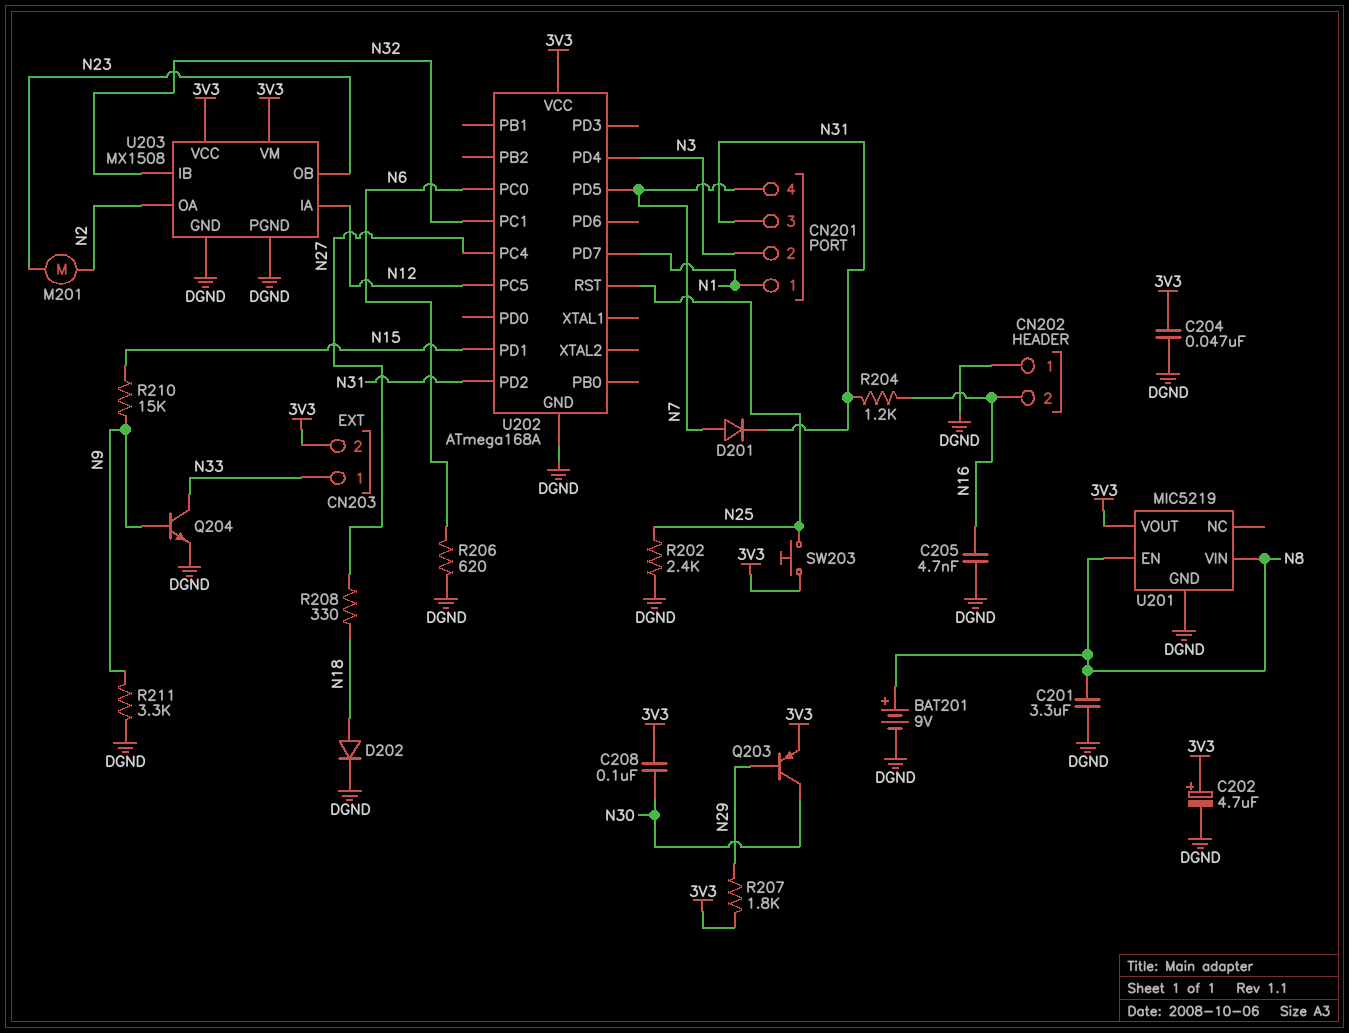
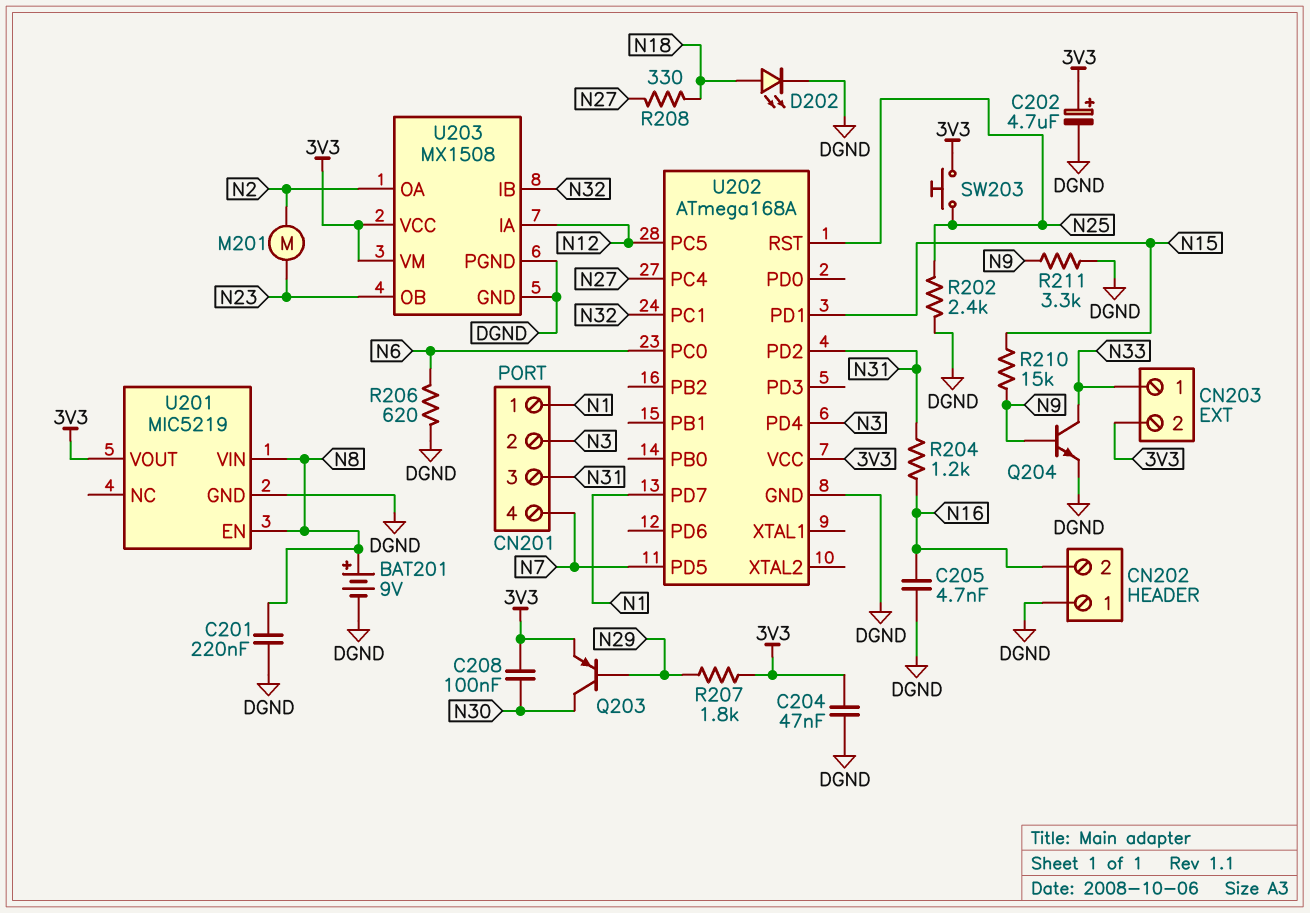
C201: 3.3uF (DGND, N8) -> 220nF (DGND, N8)
D201: diode (A N7, K N31) -> none
D202: diode (A N18, K DGND) -> LED (A N18, K DGND)

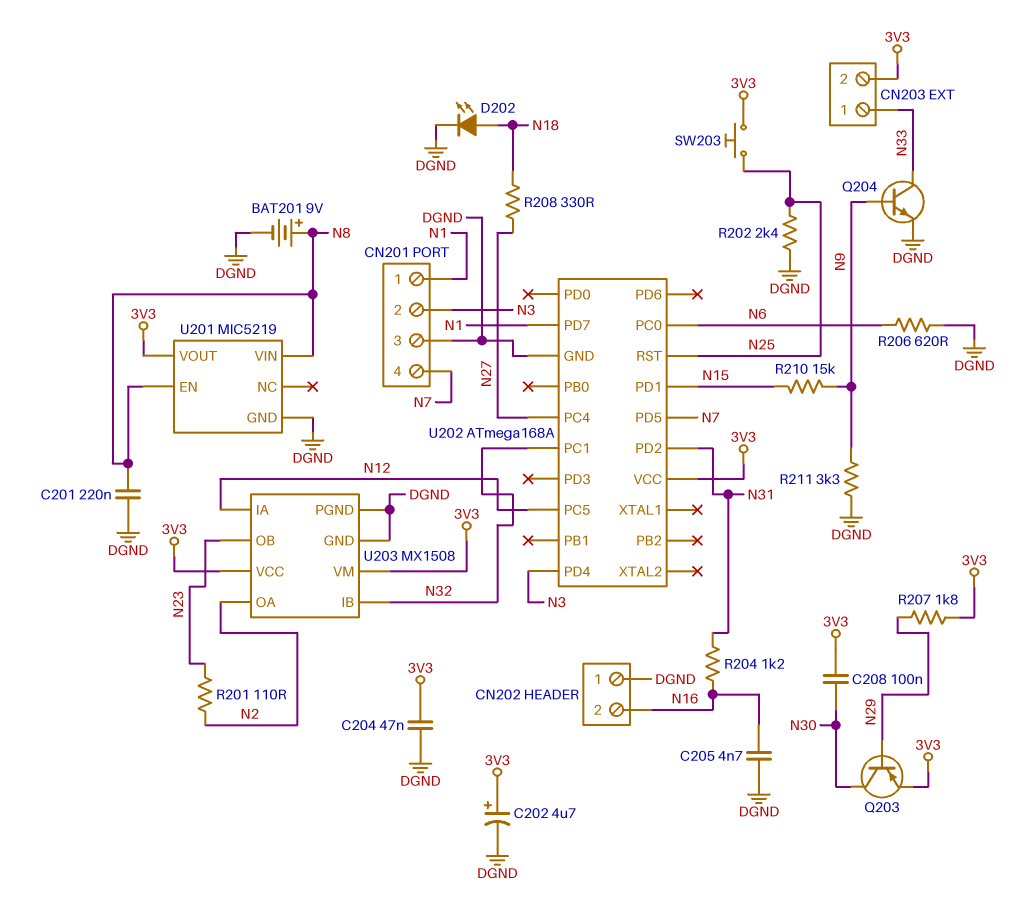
CN201 pin 3: N31 -> DGND
M201: motor (N2, N23) -> none
R201: none -> 110 (N2, N23)

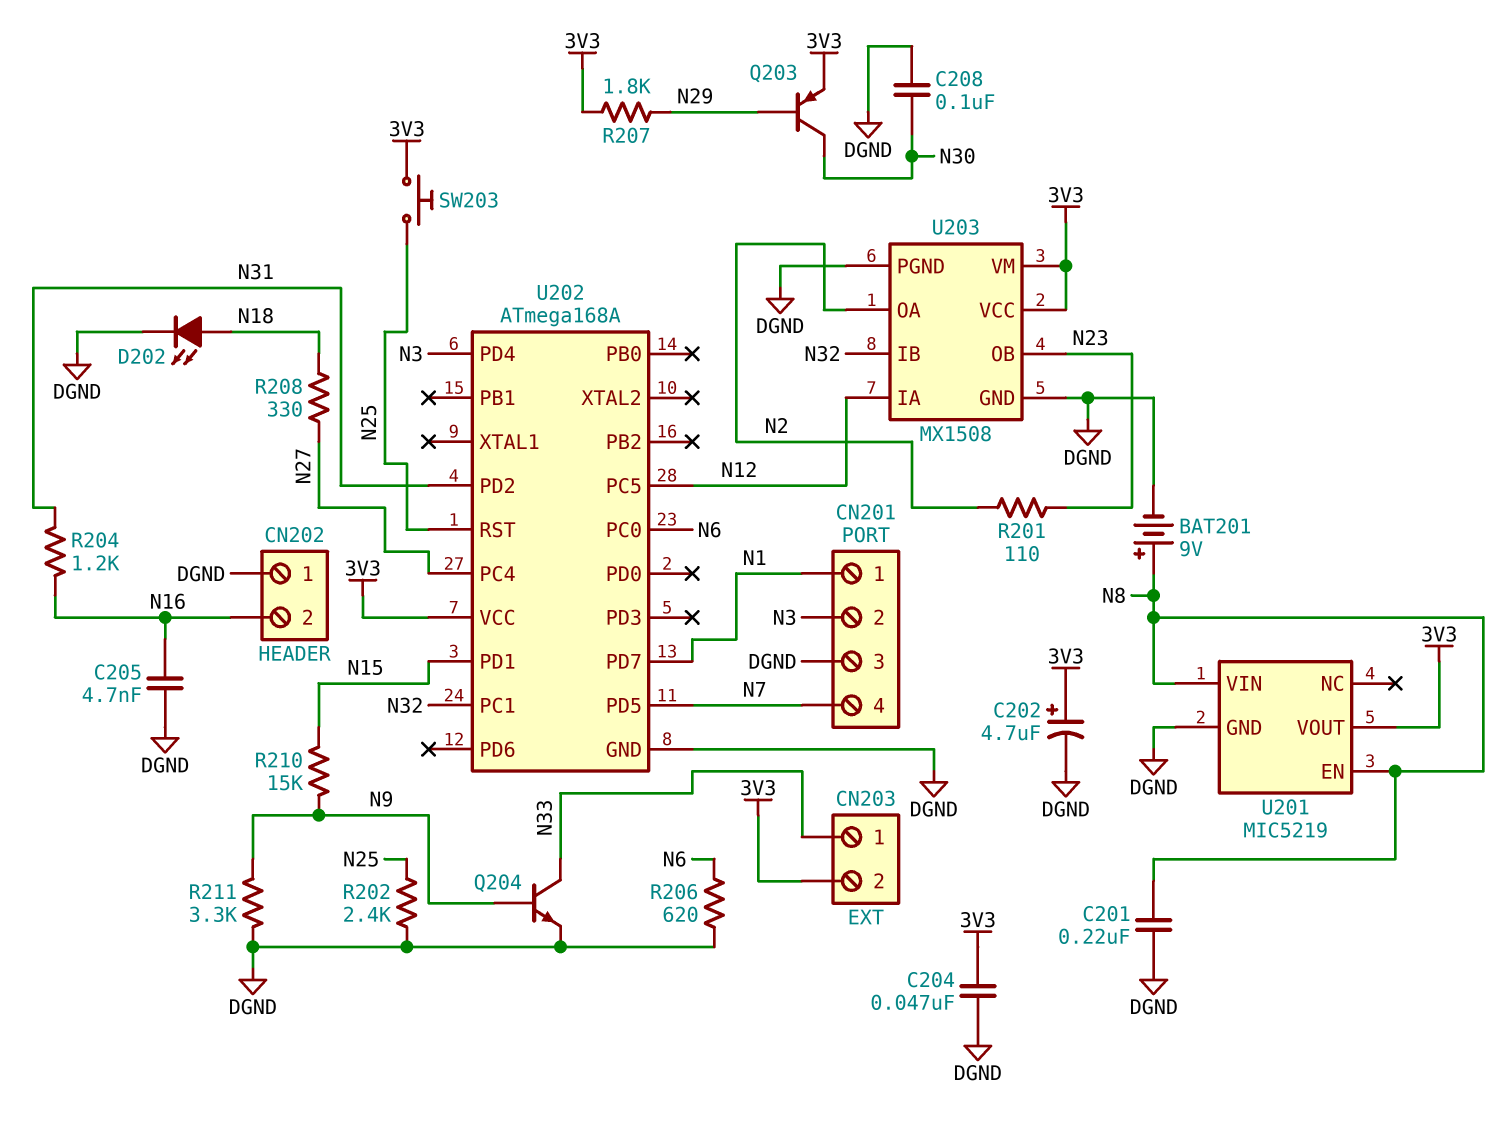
C208: 100nF (3V3, N30) -> 100nF (DGND, N30)

